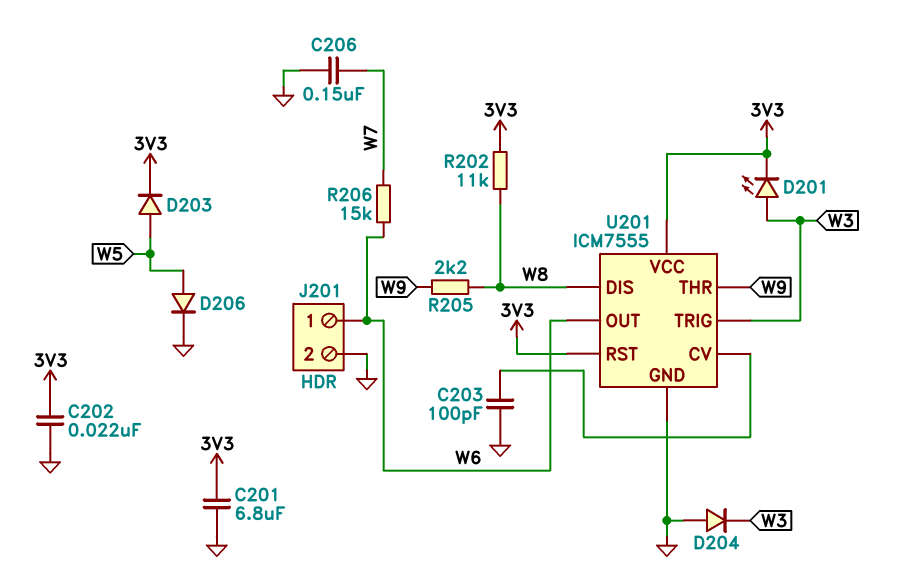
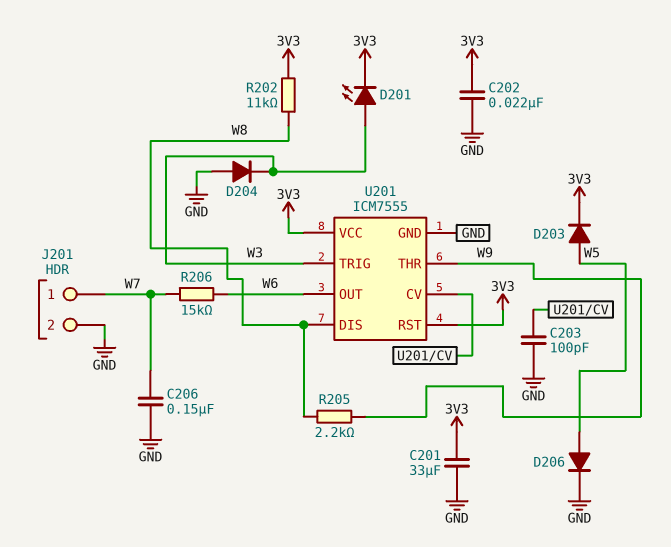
C201: 6.8uF (3V3, GND) -> 33uF (3V3, GND)
J201 pin 1: W6 -> W7

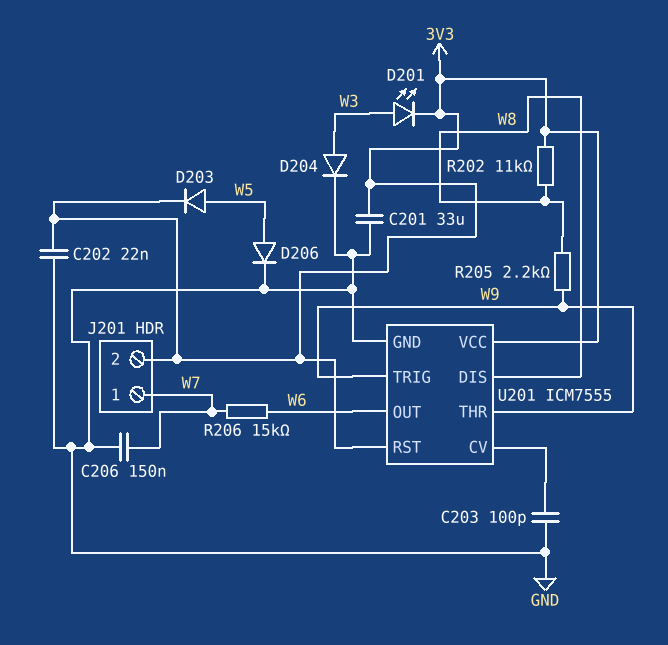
D204: diode (A GND, K W3) -> diode (A W3, K GND)
J201 pin 2: GND -> 3V3
U201 pin TRIG: W3 -> W9

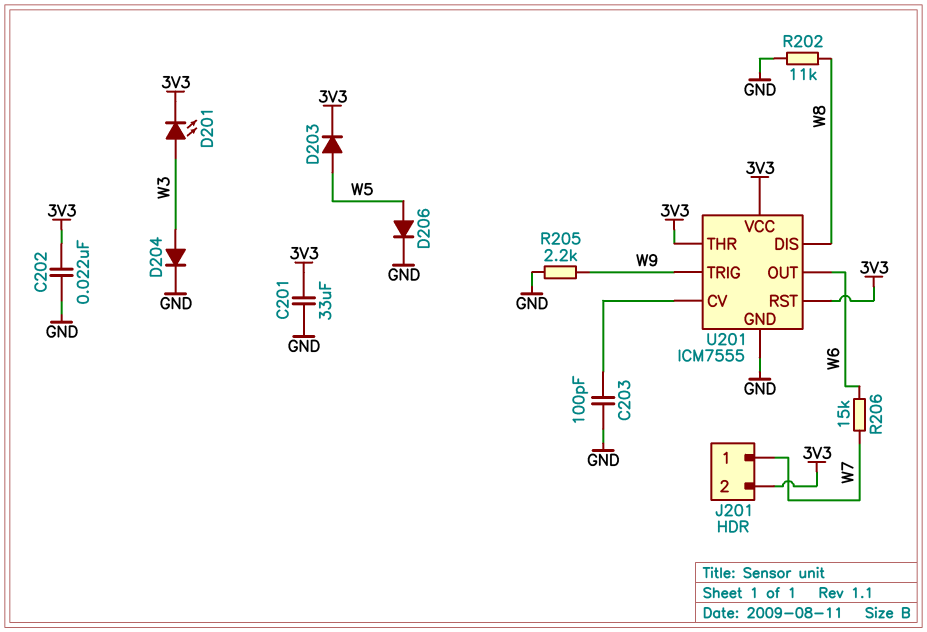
C206: 150nF (GND, W7) -> none
R202: 11k (3V3, W8) -> 11k (GND, W8)
R205: 2.2k (W8, W9) -> 2.2k (GND, W9)
U201 pin THR: W9 -> 3V3

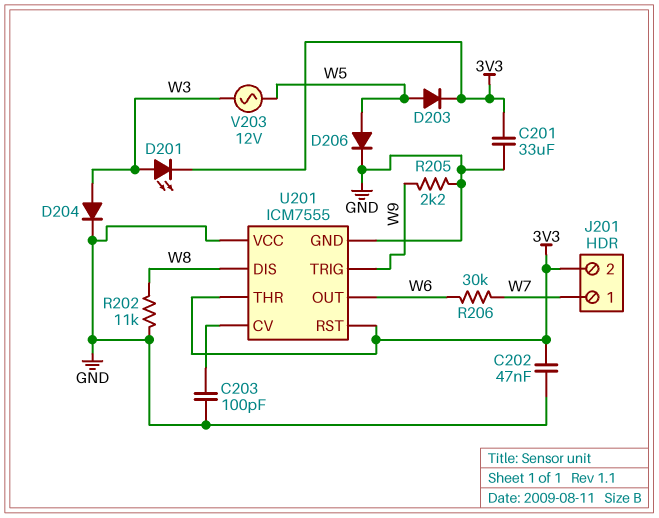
C202: 22nF (3V3, GND) -> 47nF (3V3, GND)
R206: 15k (W6, W7) -> 30k (W6, W7)
U201 pin VCC: 3V3 -> GND
V203: none -> AC 12V (W3, W5)

